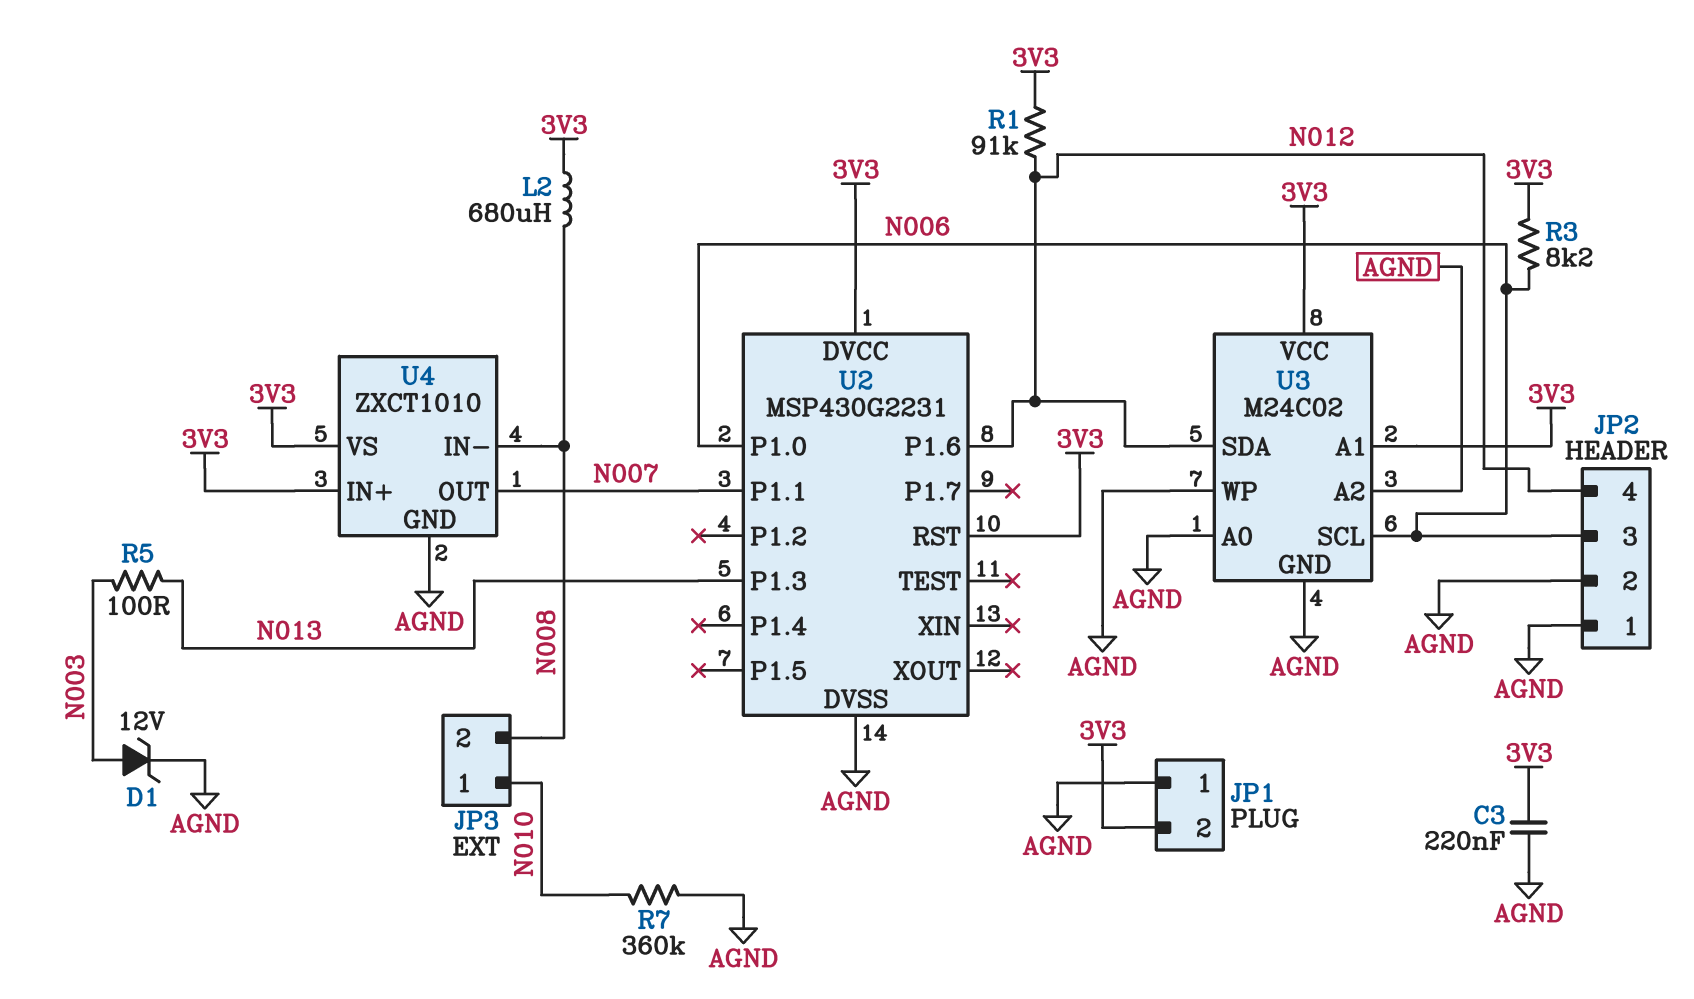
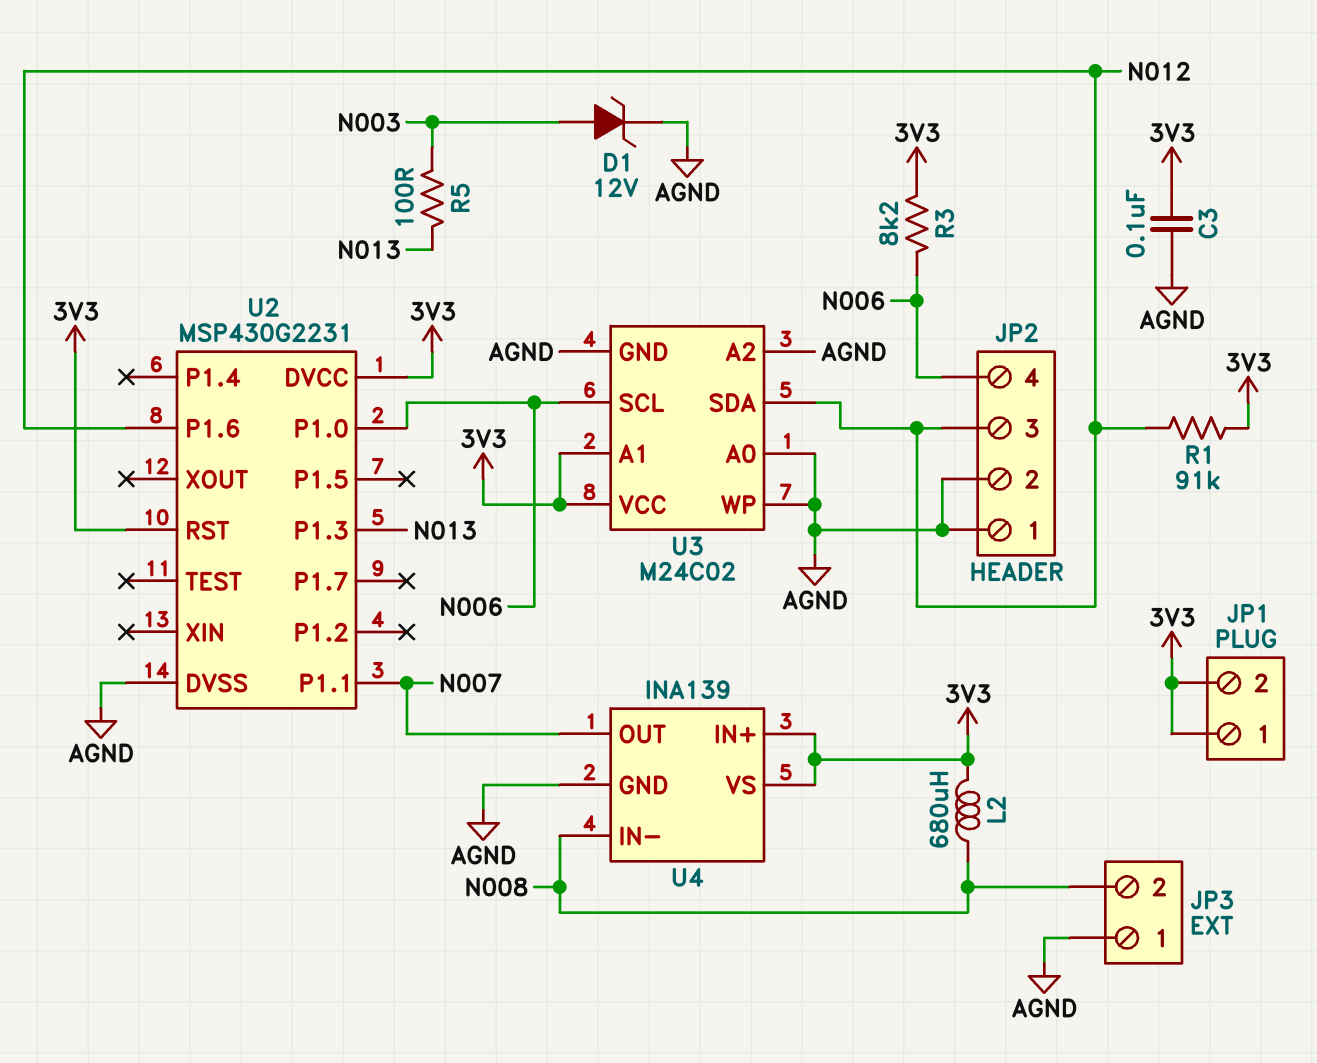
C3: 220nF (3V3, AGND) -> 100nF (3V3, AGND)
JP1 pin 1: AGND -> 3V3
JP2 pin 3: N006 -> N012
JP2 pin 4: N012 -> N006
JP3 pin 1: N010 -> AGND
R7: 360k (AGND, N010) -> none
U4: ZXCT1010 -> INA139

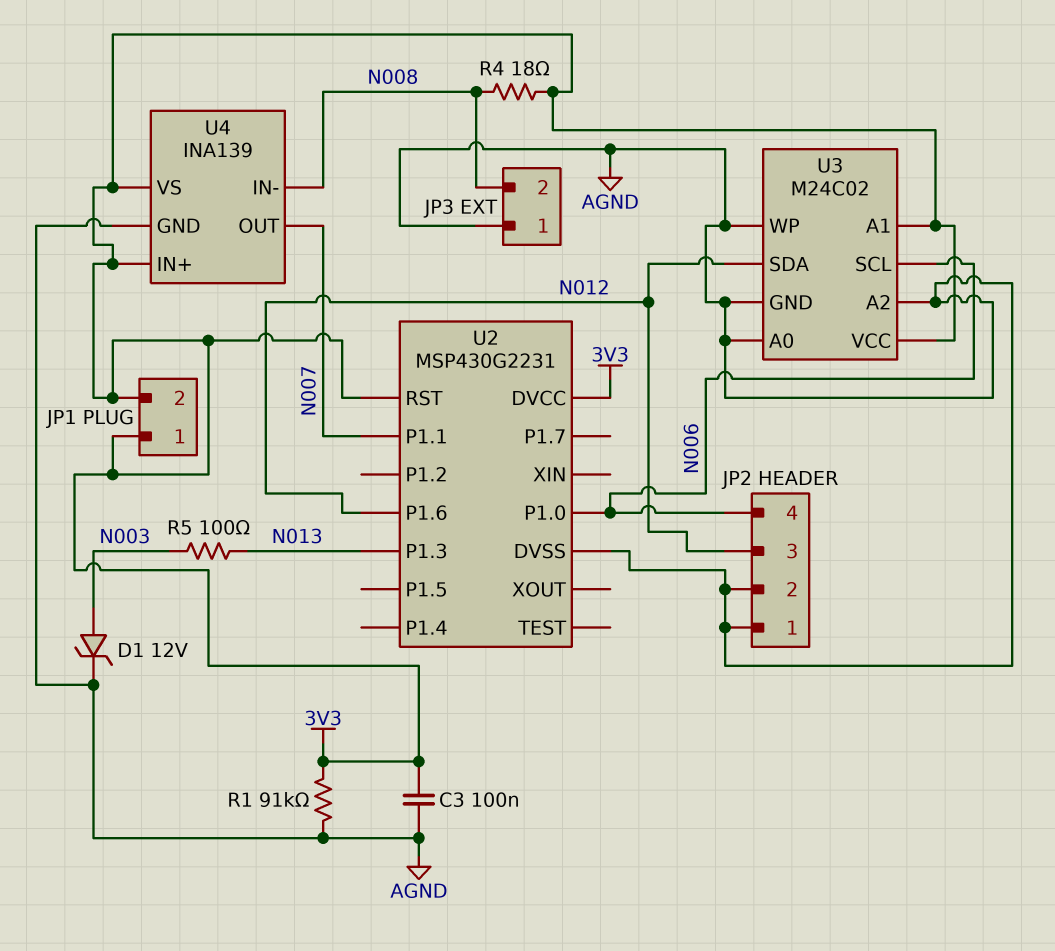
L2: 680uH (3V3, N008) -> none
R1: 91k (3V3, N012) -> 91k (3V3, AGND)
R3: 8.2k (3V3, N006) -> none
R4: none -> 18 (3V3, N008)

